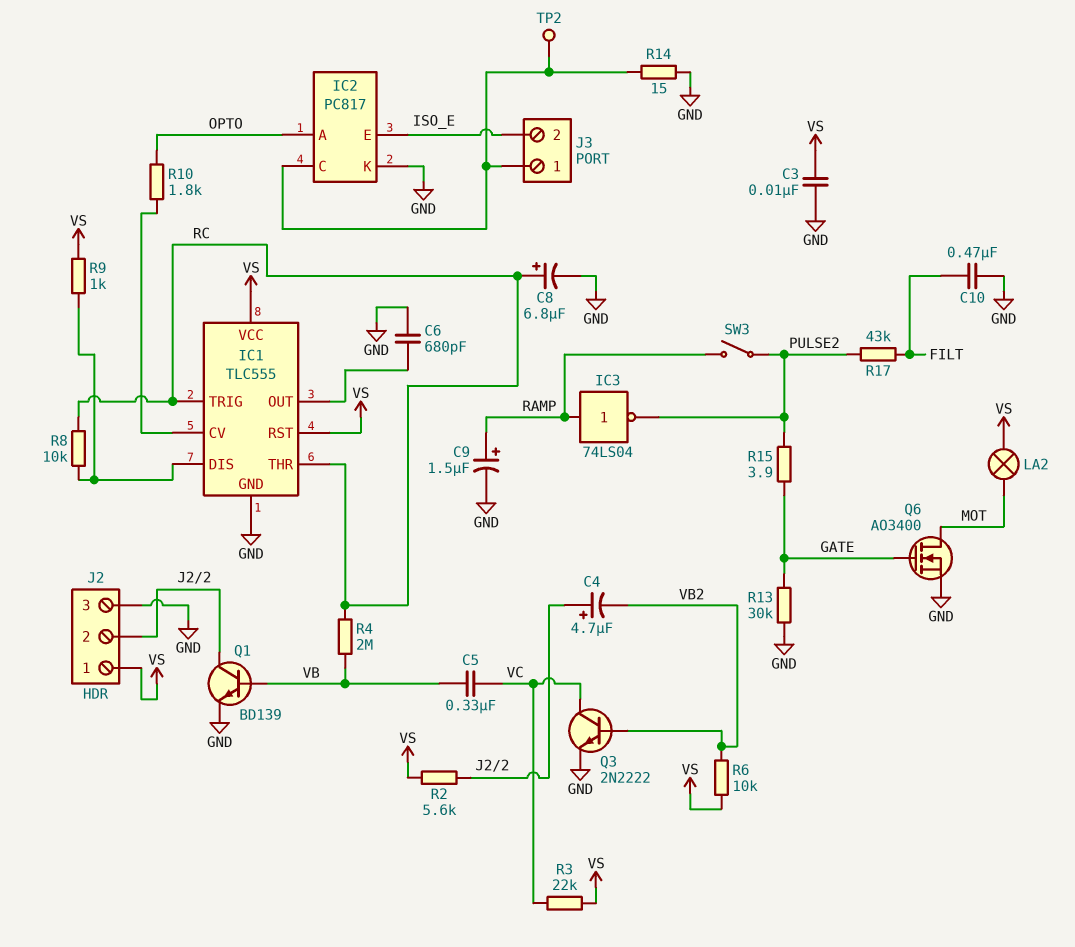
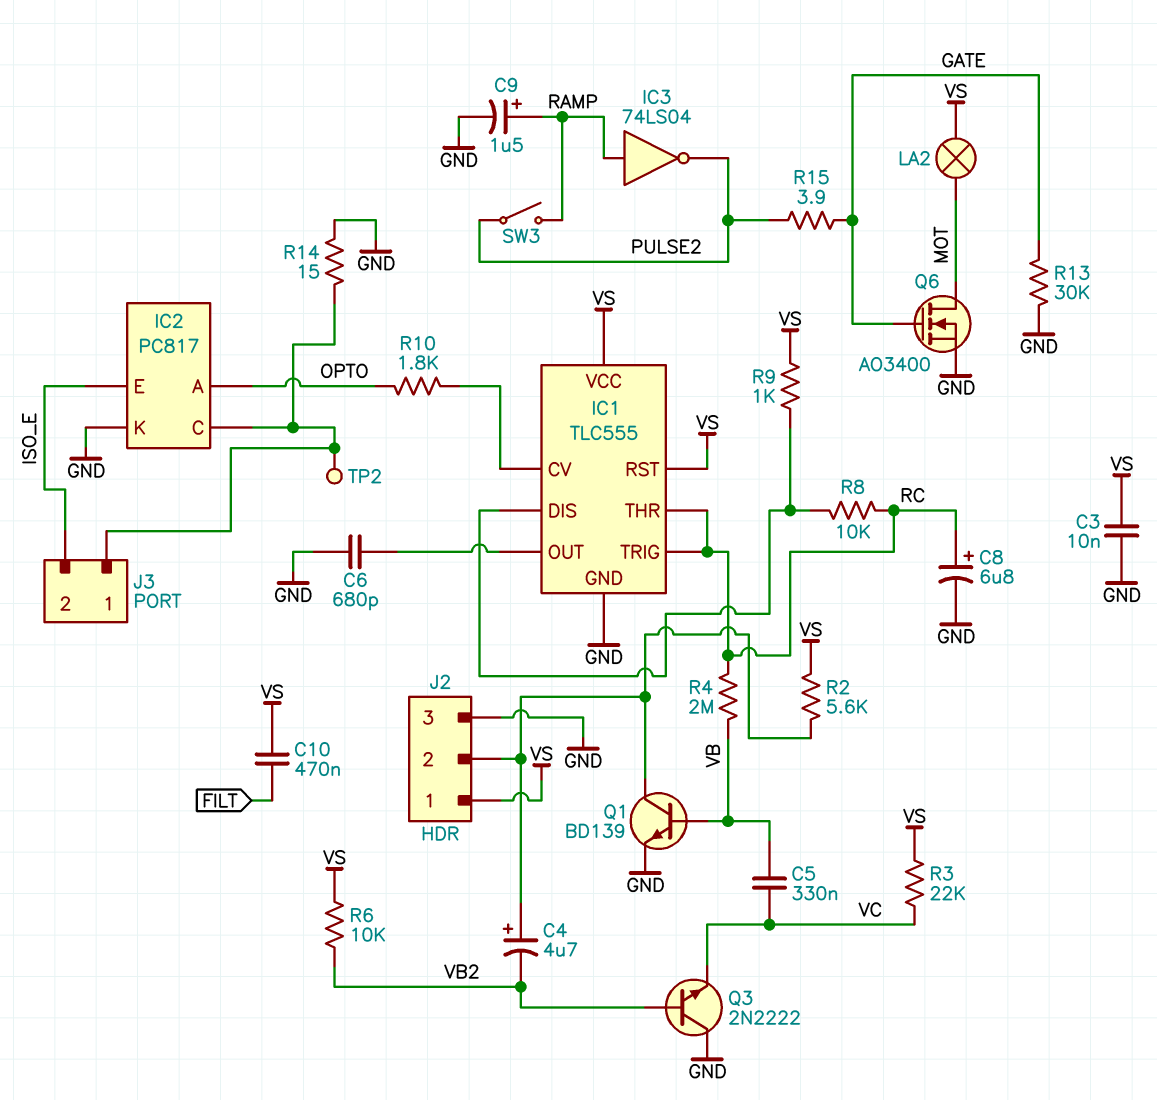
C10: 470nF (FILT, GND) -> 470nF (FILT, VS)
Q3: NPN 2N2222 (B VB2, C VC, E GND) -> NPN 2N2222 (B VB2, C GND, E VC)
R17: 43k (FILT, PULSE2) -> none

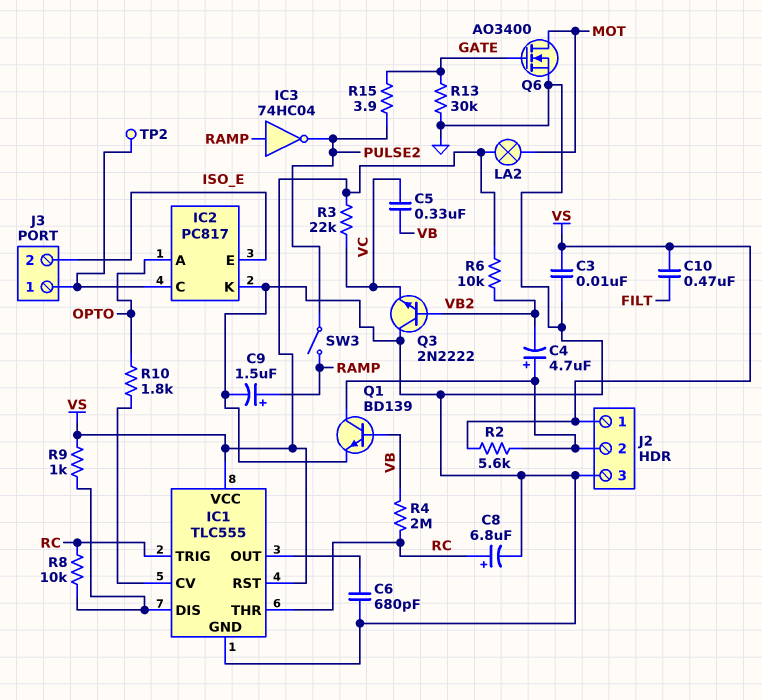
IC3: NOT 74LS04 (in RAMP, out PULSE2) -> NOT 74HC04 (in RAMP, out PULSE2)
R14: 15 (GND, IC2/C) -> none

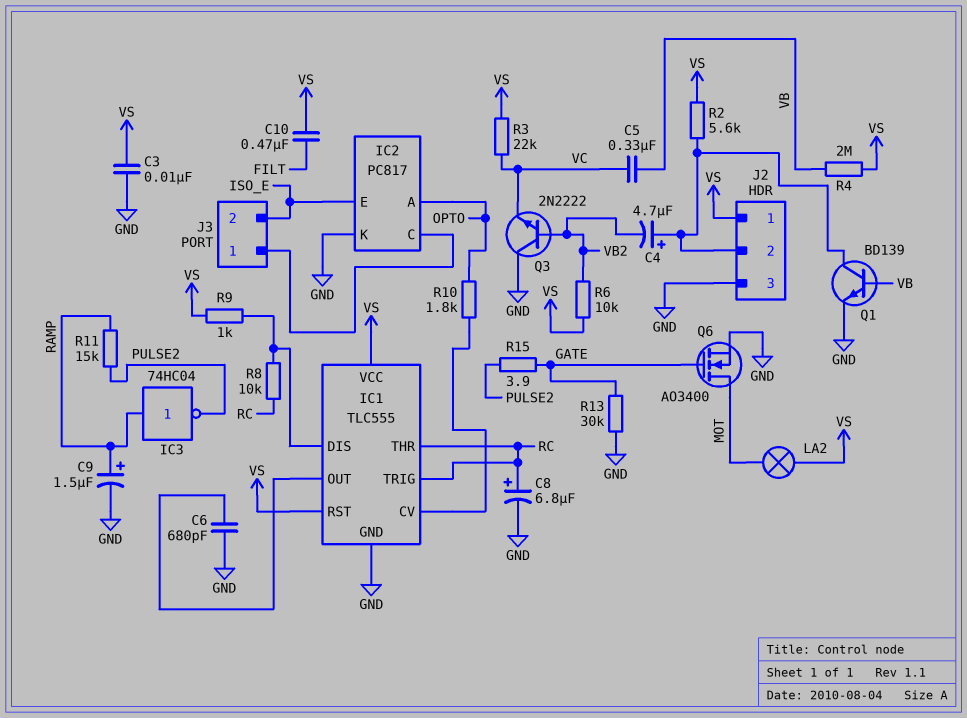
R4: 2M (RC, VB) -> 2M (VB, VS)
R11: none -> 15k (PULSE2, RAMP)
SW3: switch (PULSE2, RAMP) -> none
TP2: test point (IC2/C) -> none

